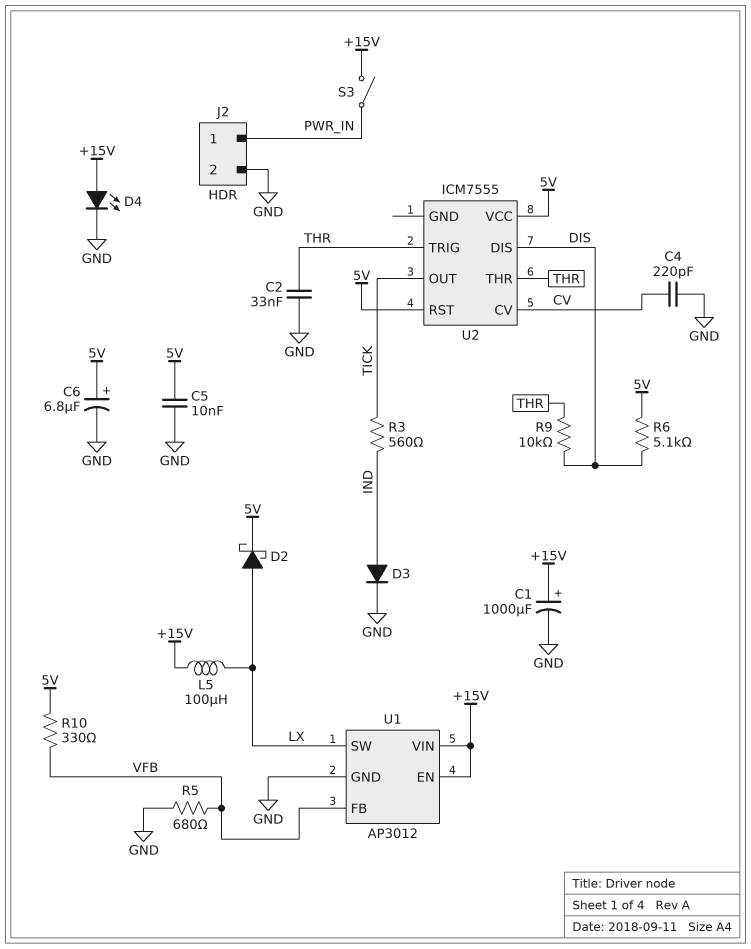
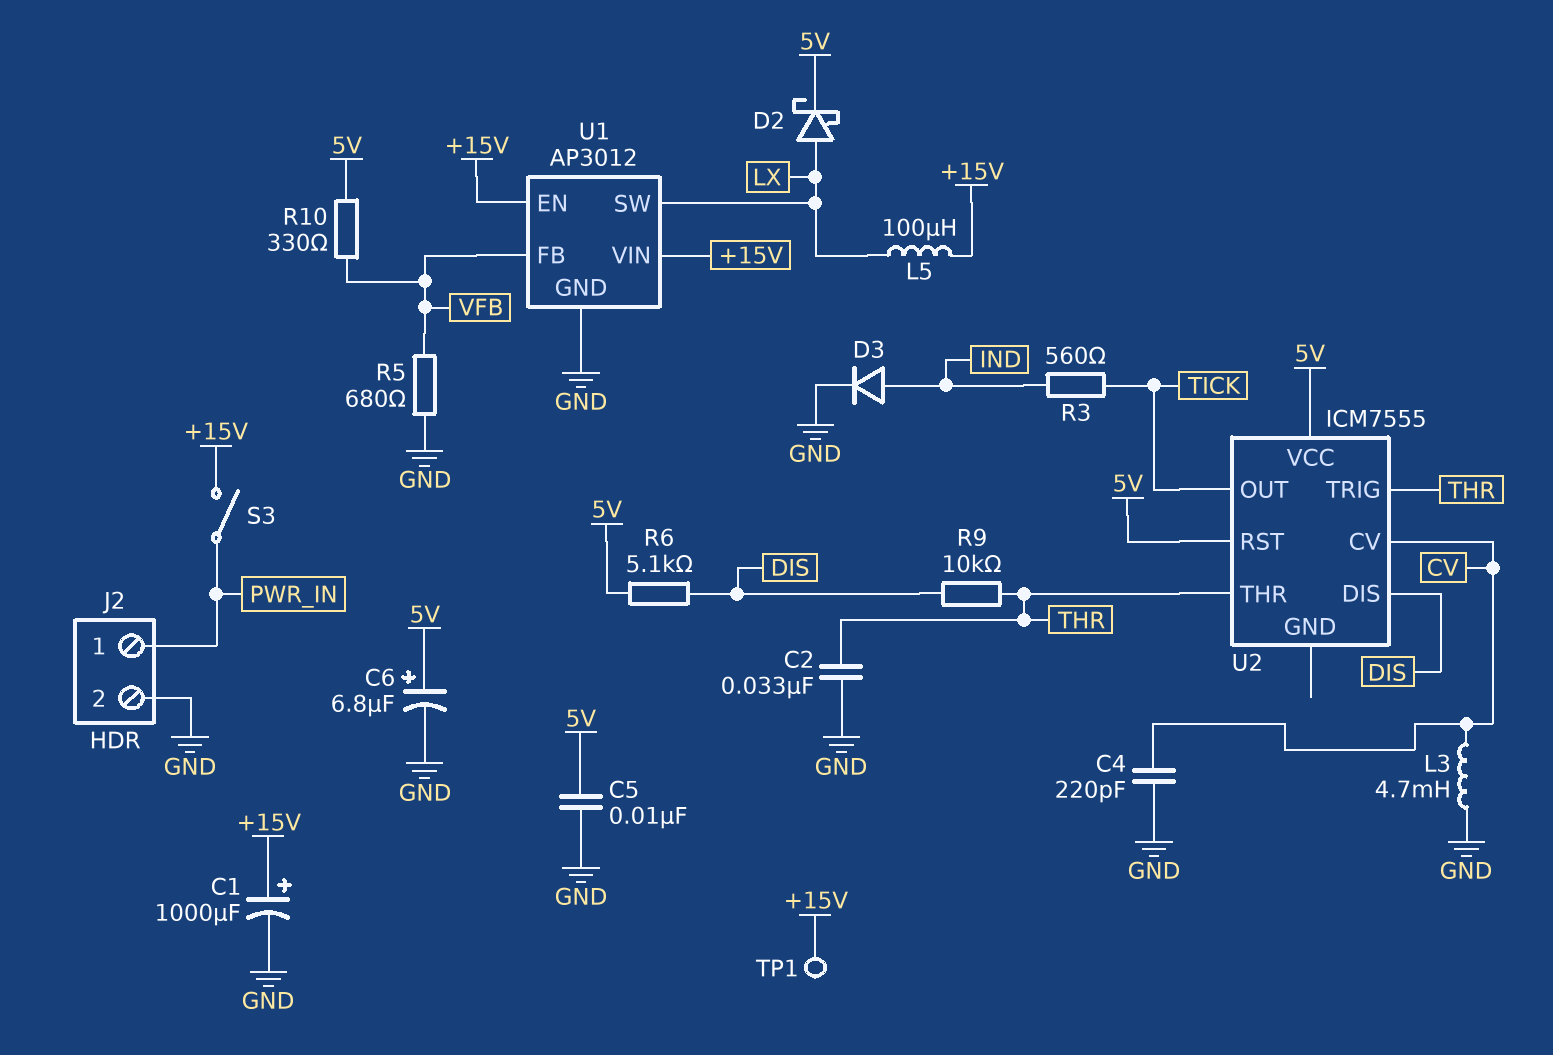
D4: LED (A +15V, K GND) -> none
L3: none -> 4.7mH (CV, GND)
TP1: none -> test point (+15V)

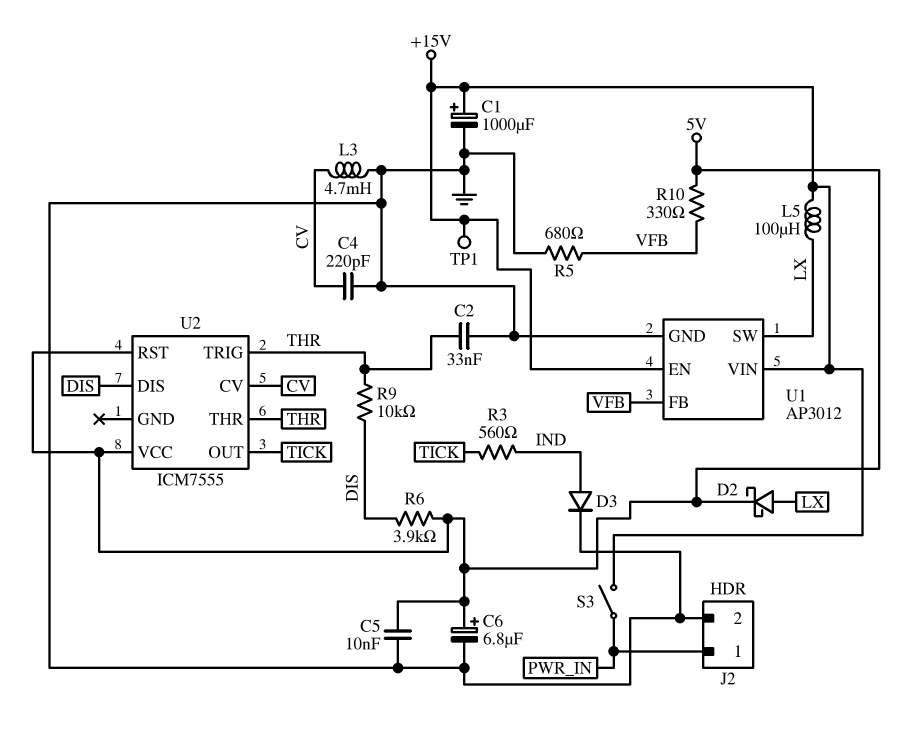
R6: 5.1k (5V, DIS) -> 3.9k (5V, DIS)

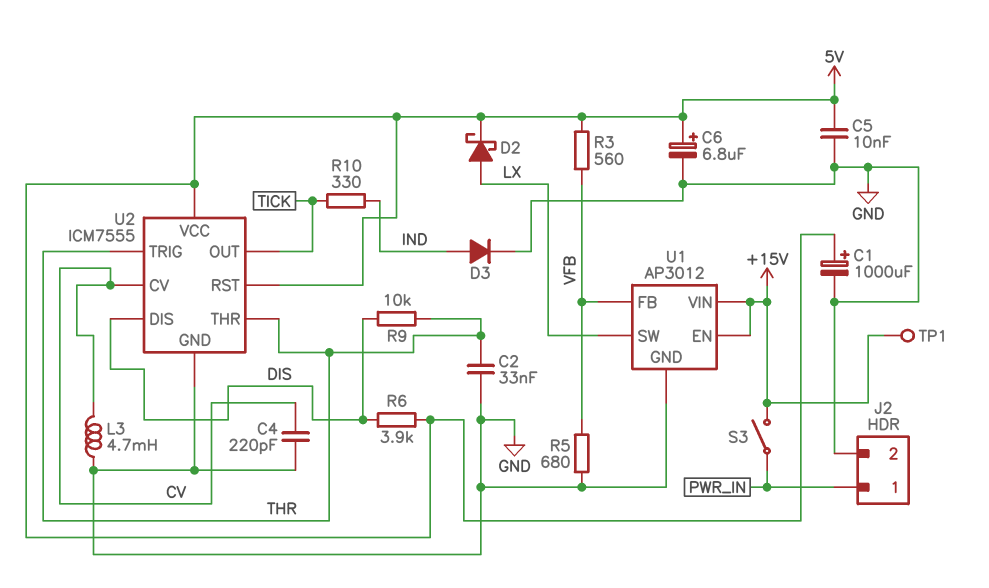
C1: 1000uF (plus +15V, minus GND) -> 1000uF (plus 5V, minus GND)
L5: 100uH (+15V, LX) -> none
R3: 560 (IND, TICK) -> 560 (5V, VFB)
R10: 330 (5V, VFB) -> 330 (IND, TICK)
U2 pin GND: none -> GND

